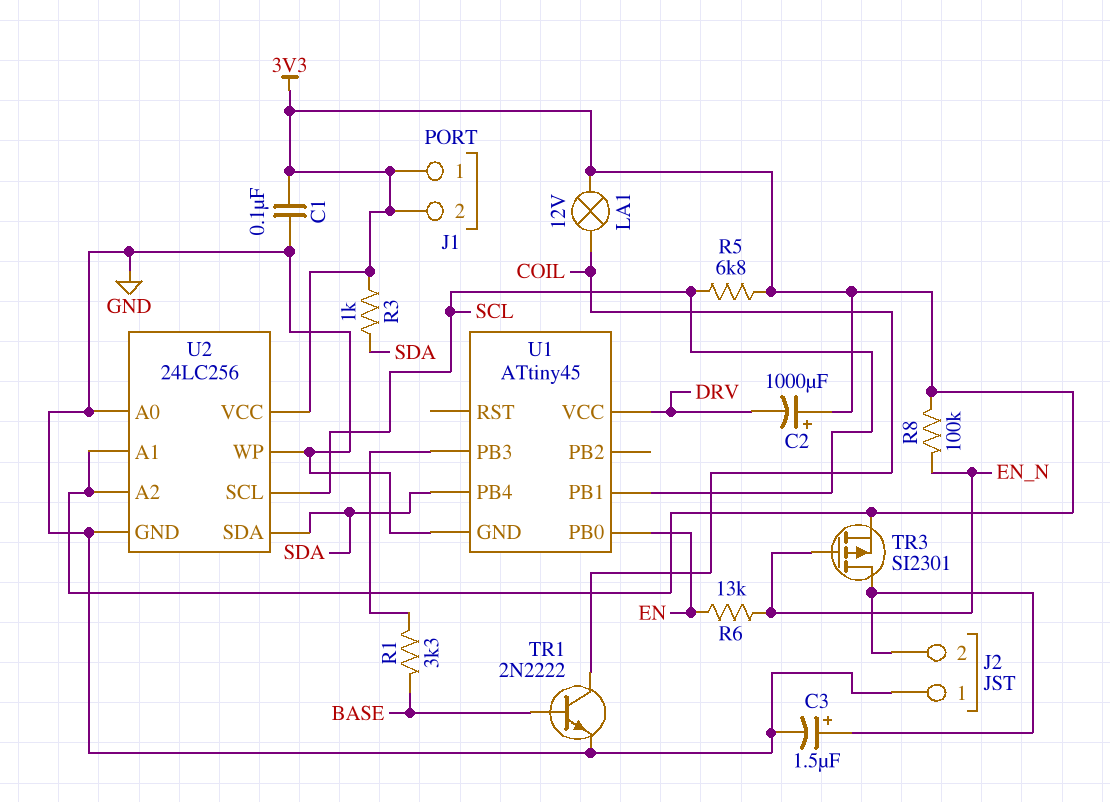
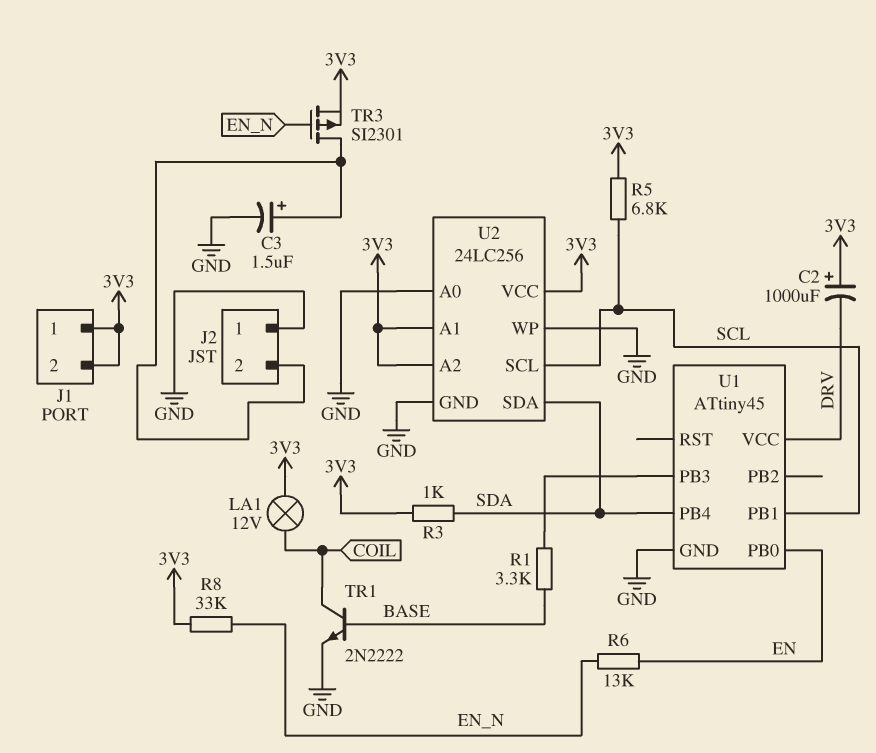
C1: 100nF (3V3, GND) -> none
R8: 100k (3V3, EN_N) -> 33k (3V3, EN_N)

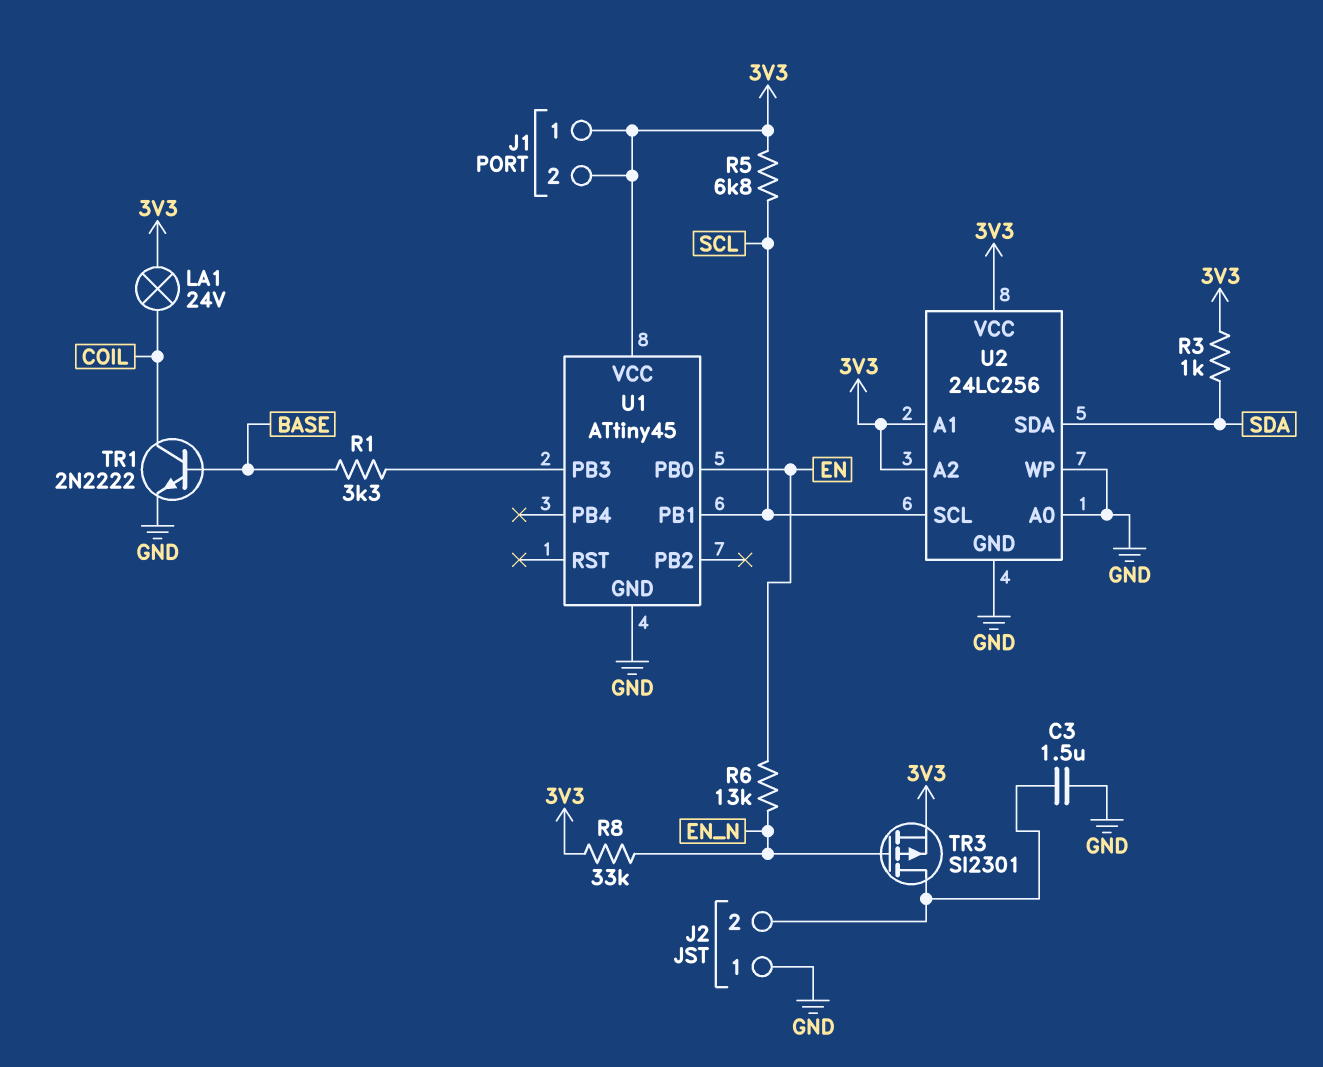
C2: 1000uF (plus 3V3, minus DRV) -> none
C3: 1.5uF (plus J2/2, minus GND) -> 1.5uF (GND, J2/2)
LA1: lamp 12V (3V3, COIL) -> lamp 24V (3V3, COIL)
U1 pin PB4: SDA -> none
U1 pin VCC: DRV -> 3V3

